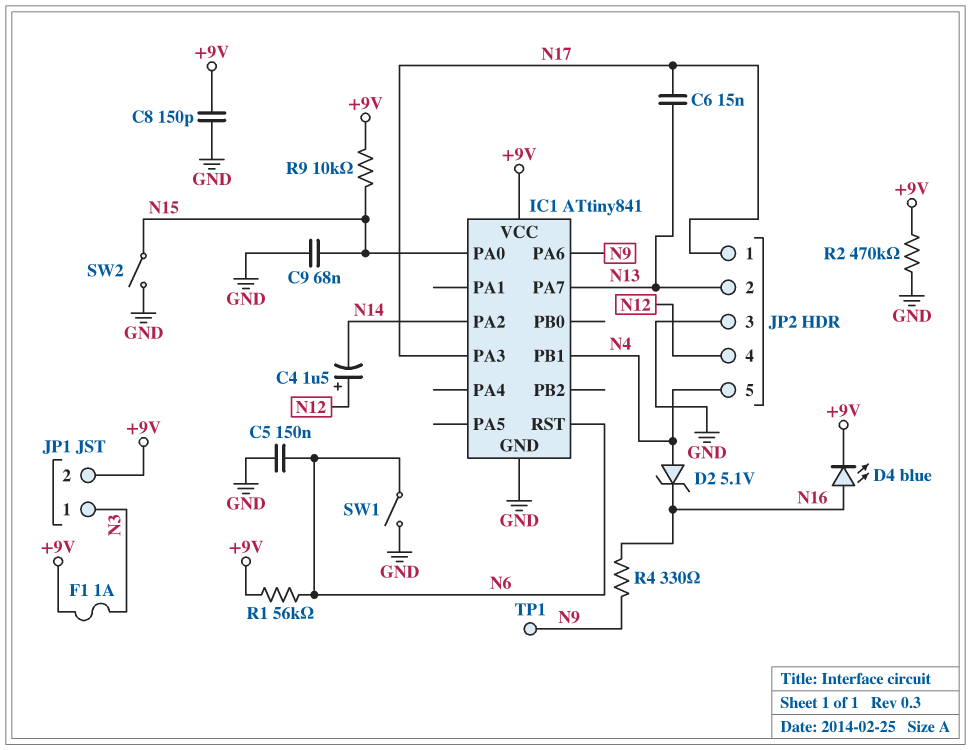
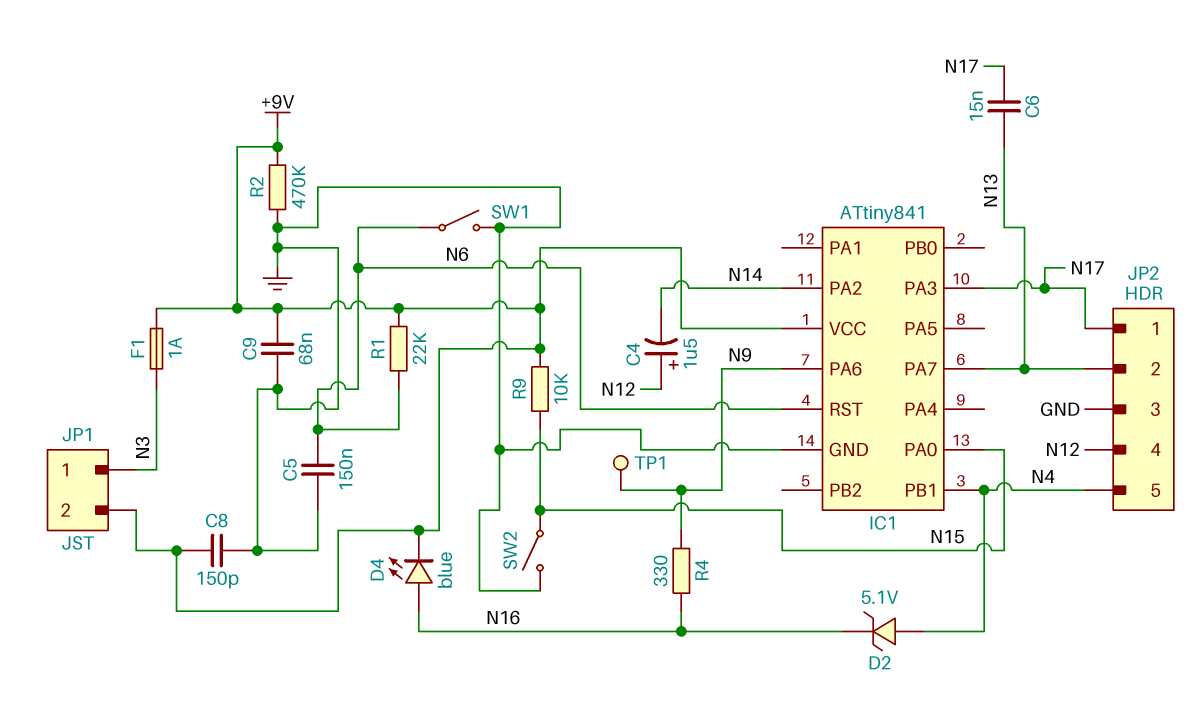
C9: 68nF (GND, N15) -> 68nF (+9V, GND)
R1: 56k (+9V, N6) -> 22k (+9V, N6)

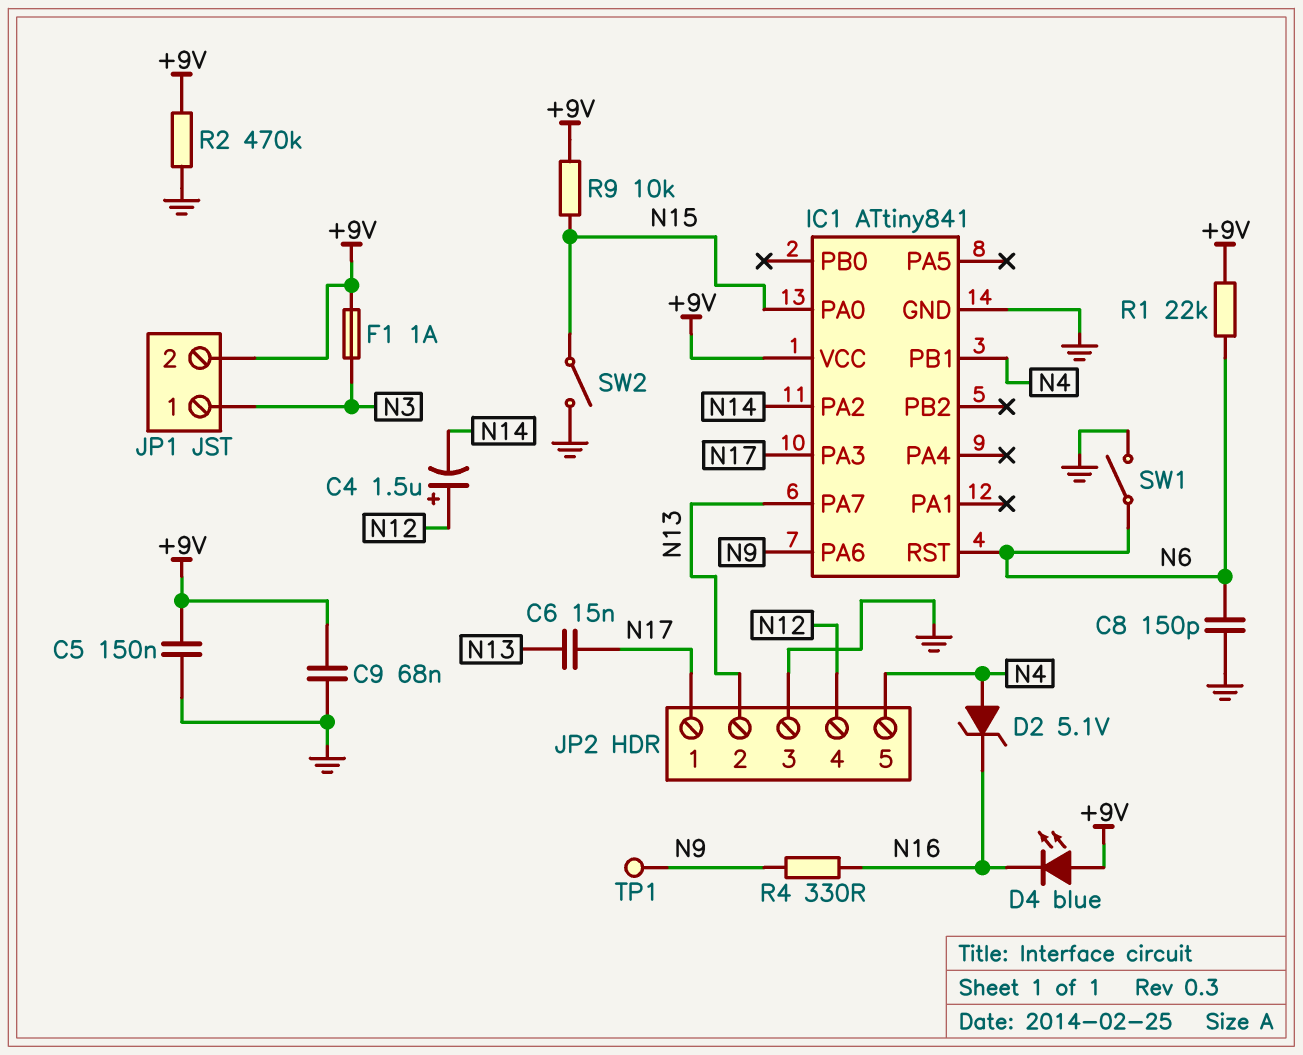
C5: 150nF (GND, N6) -> 150nF (+9V, GND)
C8: 150pF (+9V, GND) -> 150pF (GND, N6)
D4: LED blue (A N16, K +9V) -> LED blue (A +9V, K N16)

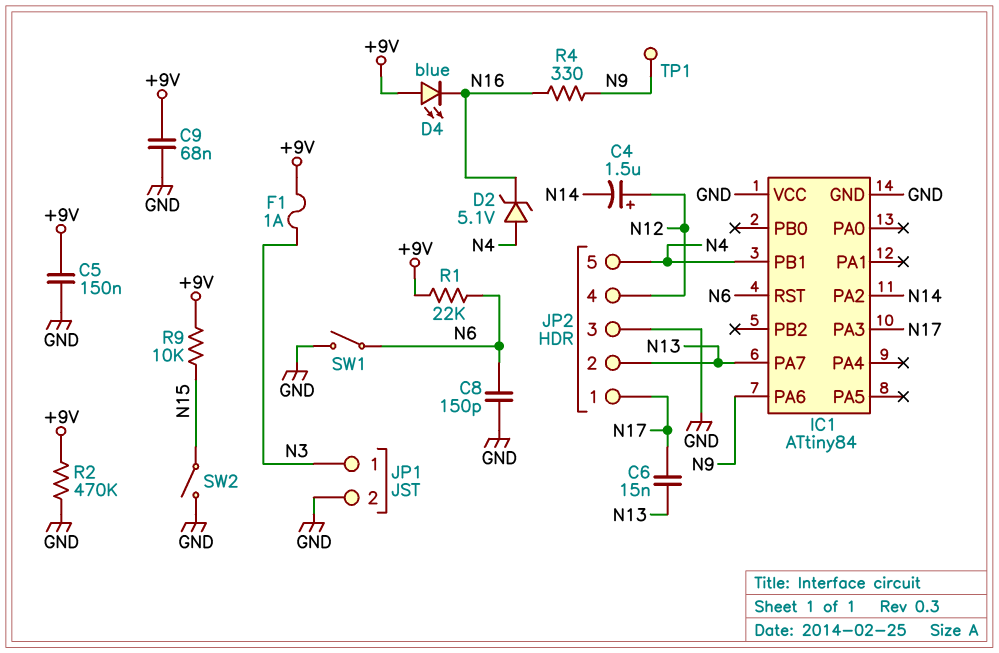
IC1: ATtiny841 -> ATtiny84
IC1 pin PA0: N15 -> none
IC1 pin VCC: +9V -> GND
JP1 pin 2: +9V -> GND

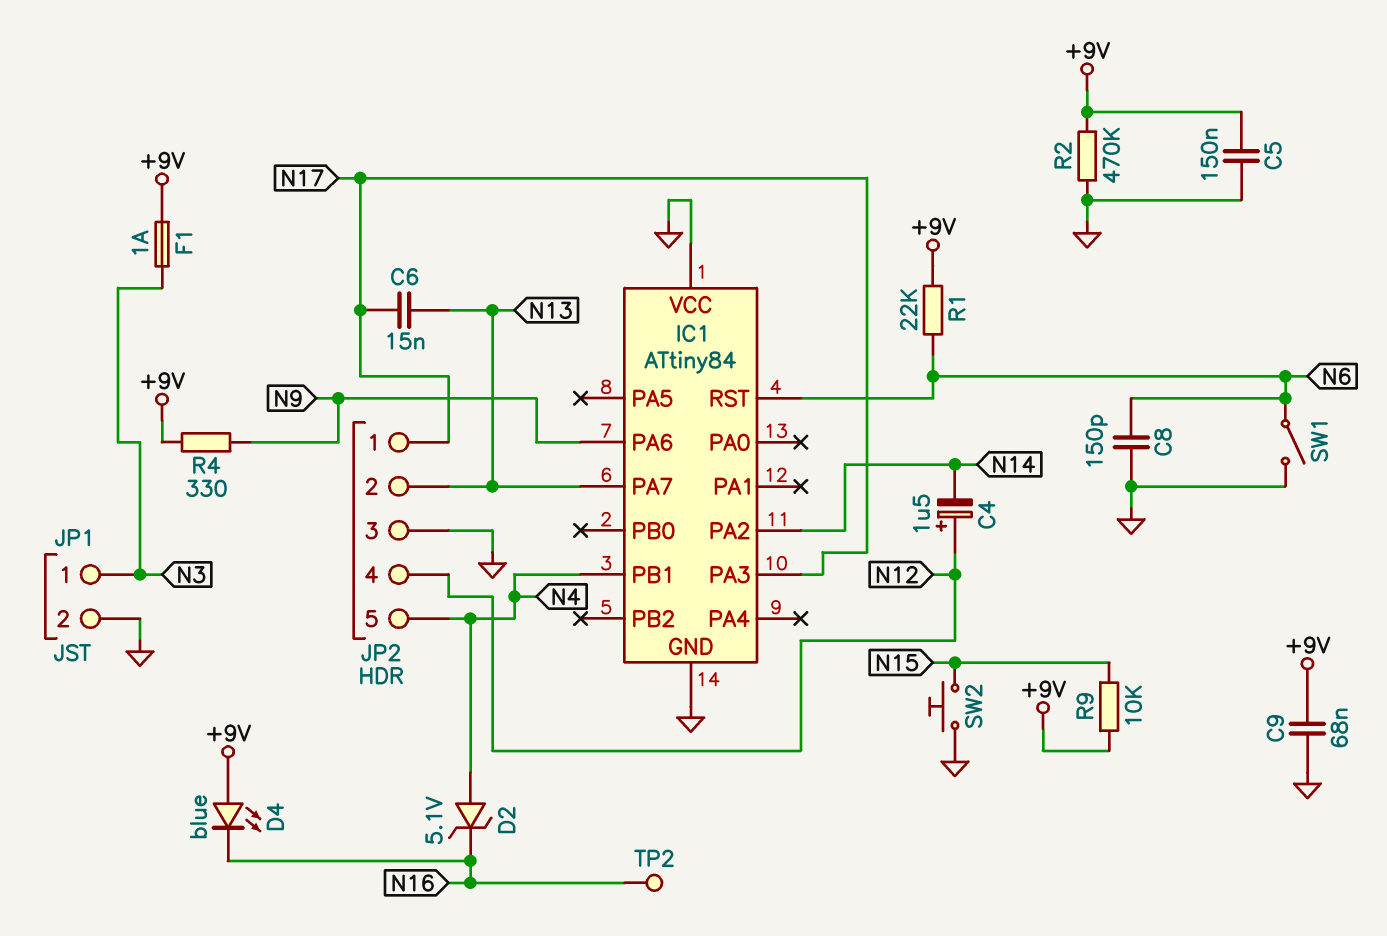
R4: 330 (N9, N16) -> 330 (+9V, N9)
SW2: switch (GND, N15) -> button (GND, N15)
TP1: test point (N9) -> none
TP2: none -> test point (N16)

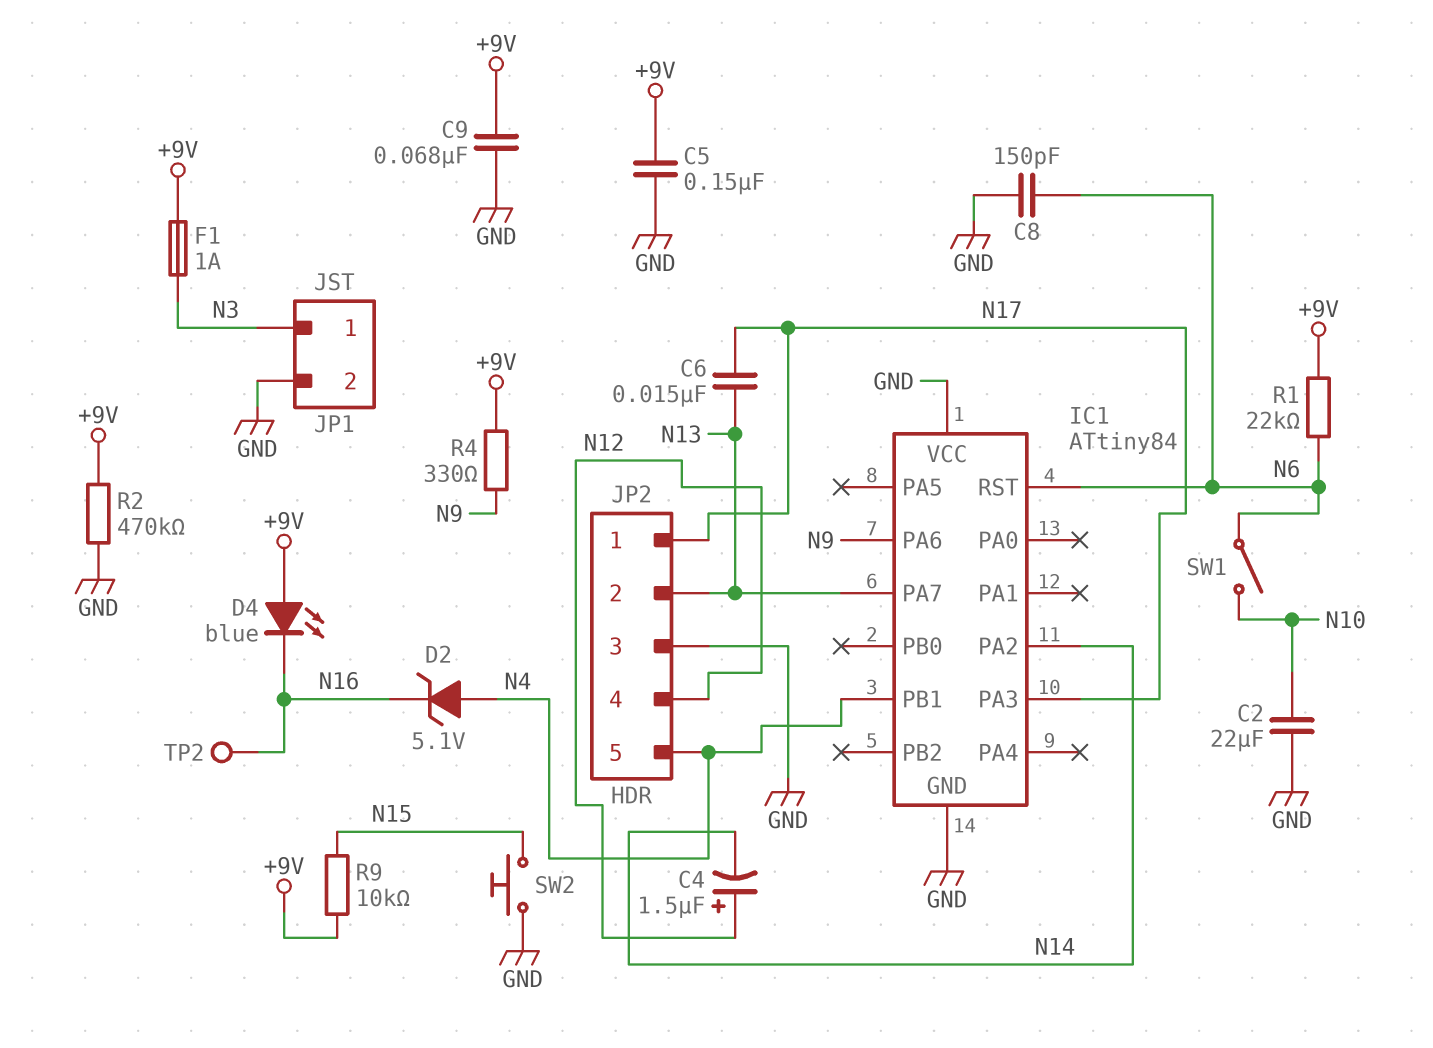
C2: none -> 22uF (GND, N10)
SW1: switch (GND, N6) -> switch (N6, N10)

